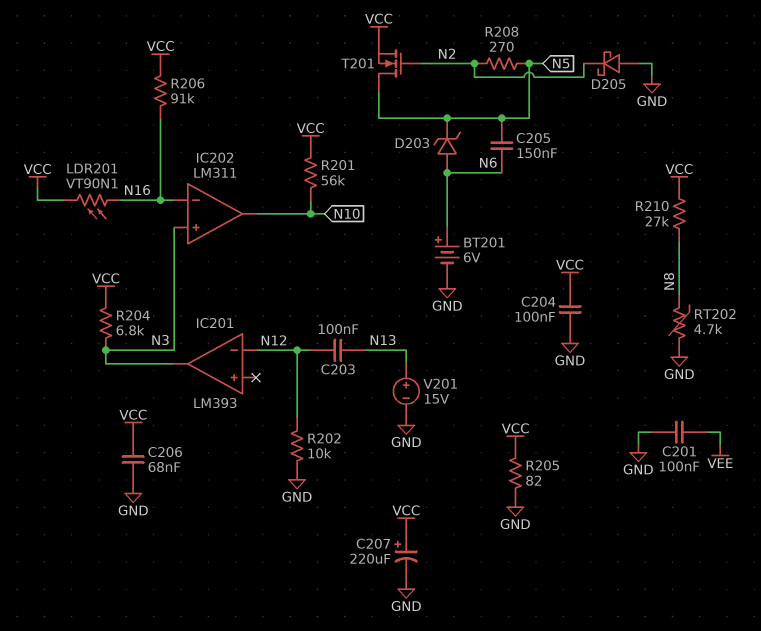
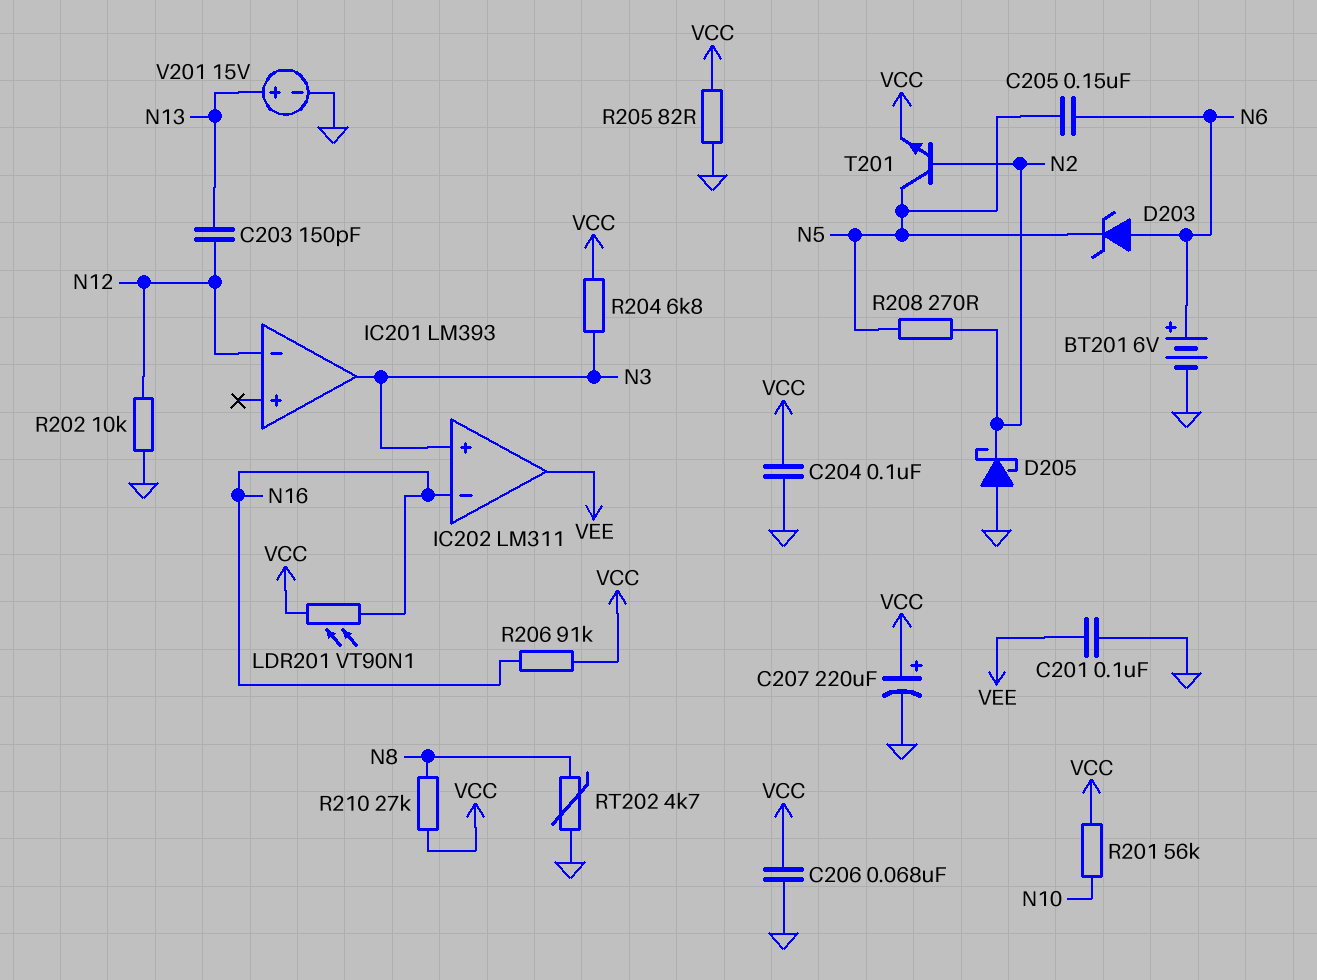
C203: 100nF (N12, N13) -> 150pF (N12, N13)
IC202 pin out: N10 -> VEE
T201: NMOS (G N2, D N5, S VCC) -> NPN (B N2, C N5, E VCC)

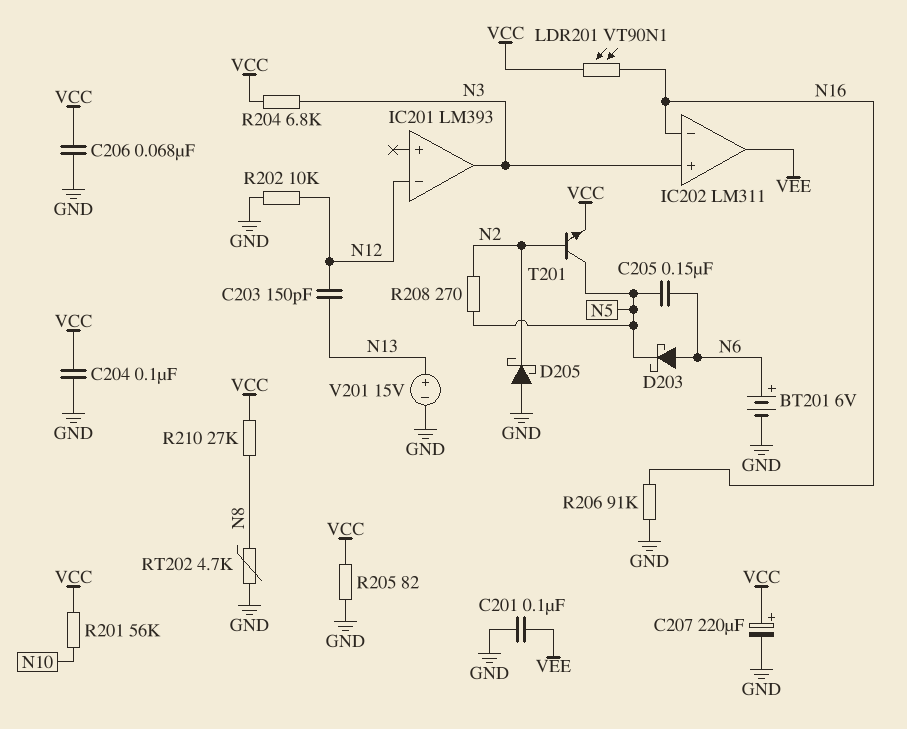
D203: zener (A N6, K N5) -> schottky (A N6, K N5)
R206: 91k (N16, VCC) -> 91k (GND, N16)

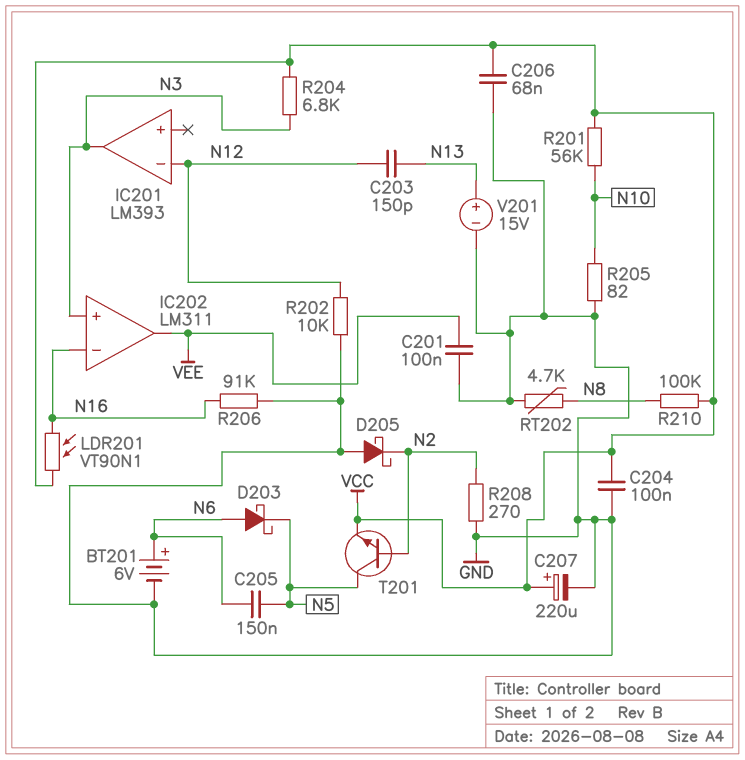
R205: 82 (GND, VCC) -> 82 (GND, N10)
R208: 270 (N2, N5) -> 270 (GND, N2)
R210: 27k (N8, VCC) -> 100k (N8, VCC)

